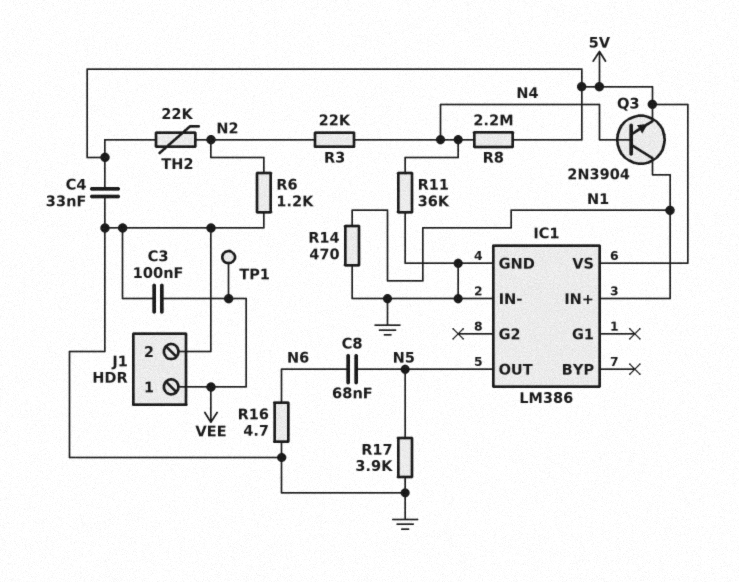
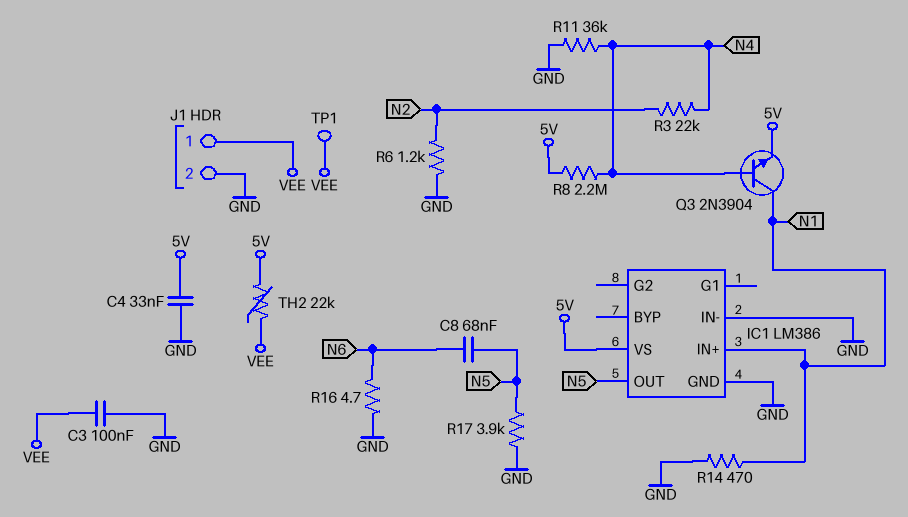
TH2: 22k (5V, N2) -> 22k (5V, VEE)

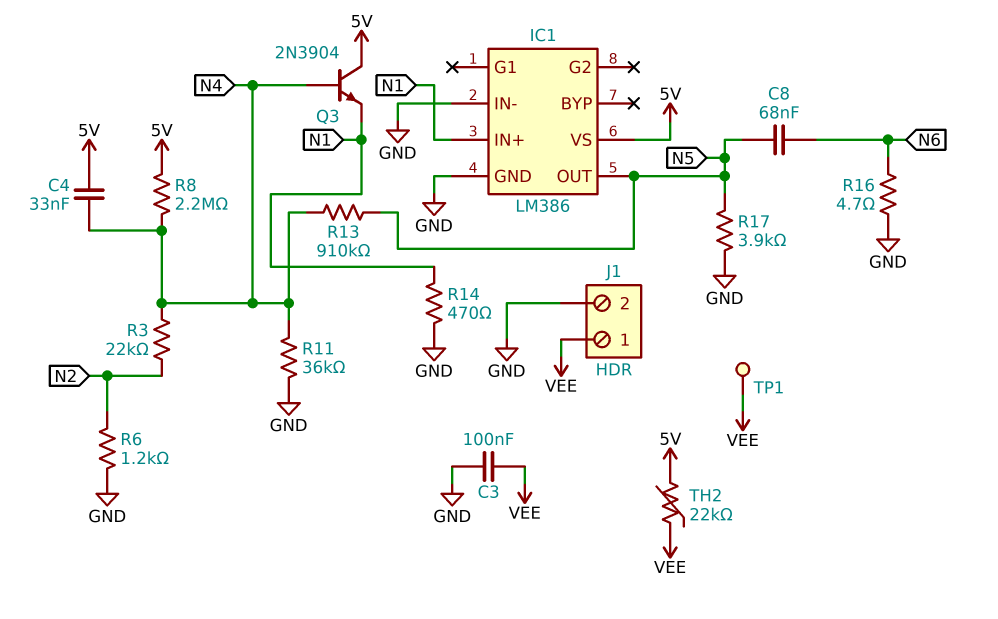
C4: 33nF (5V, GND) -> 33nF (5V, N4)
Q3: NPN 2N3904 (B N4, C N1, E 5V) -> NPN 2N3904 (B N4, C 5V, E N1)
R13: none -> 910k (N4, N5)

